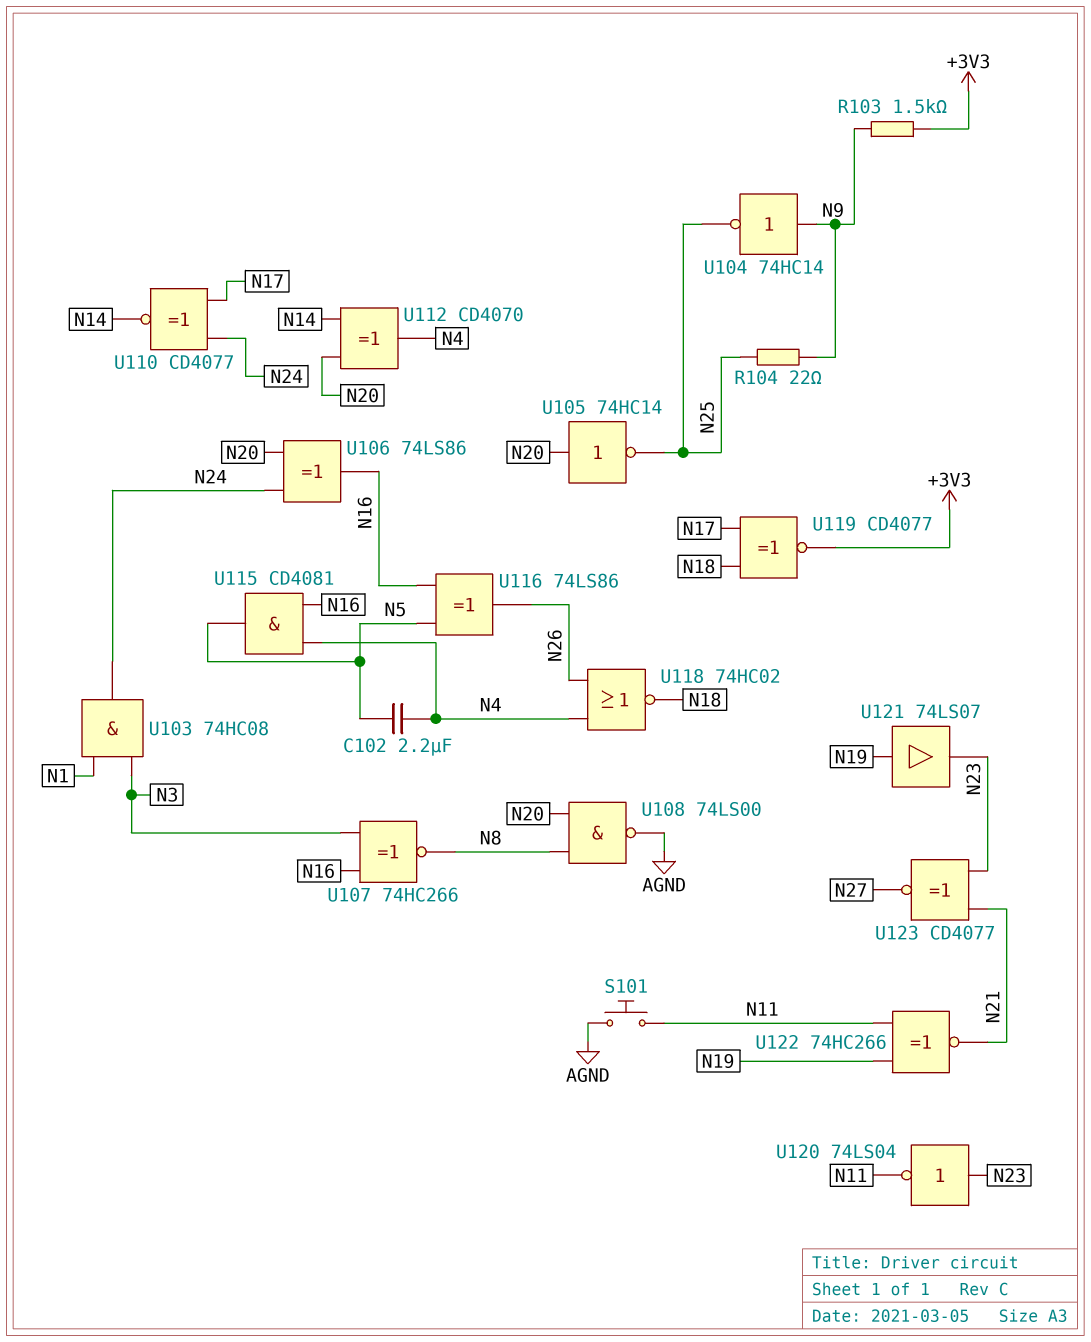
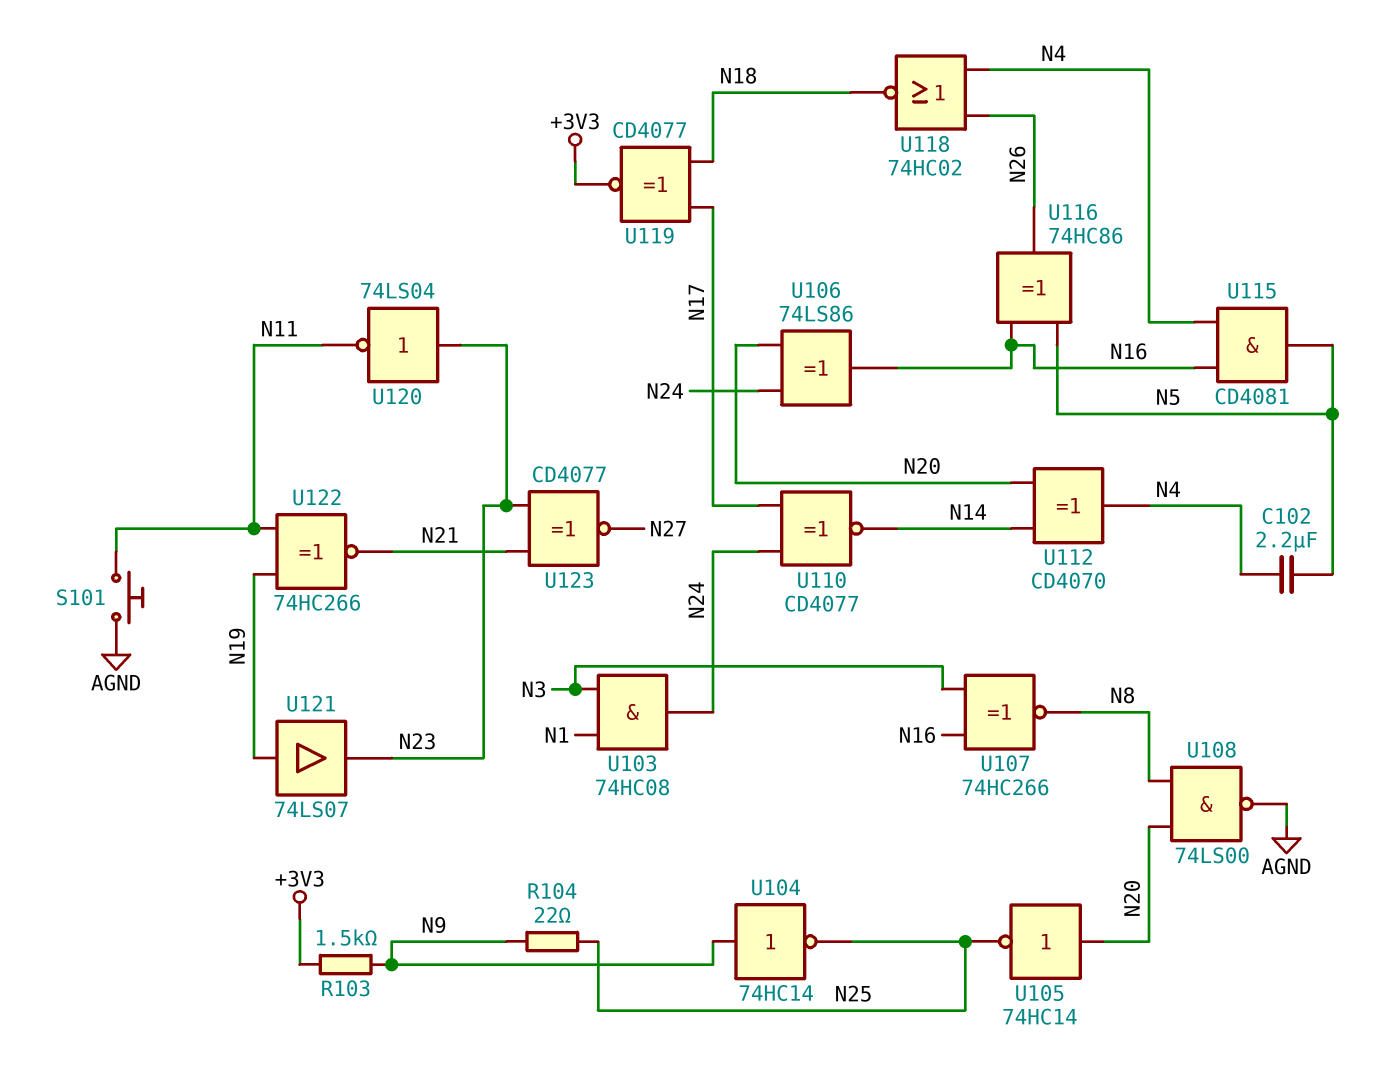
U116: XOR 74LS86 (in N5, in N16, out N26) -> XOR 74HC86 (in N5, in N16, out N26)

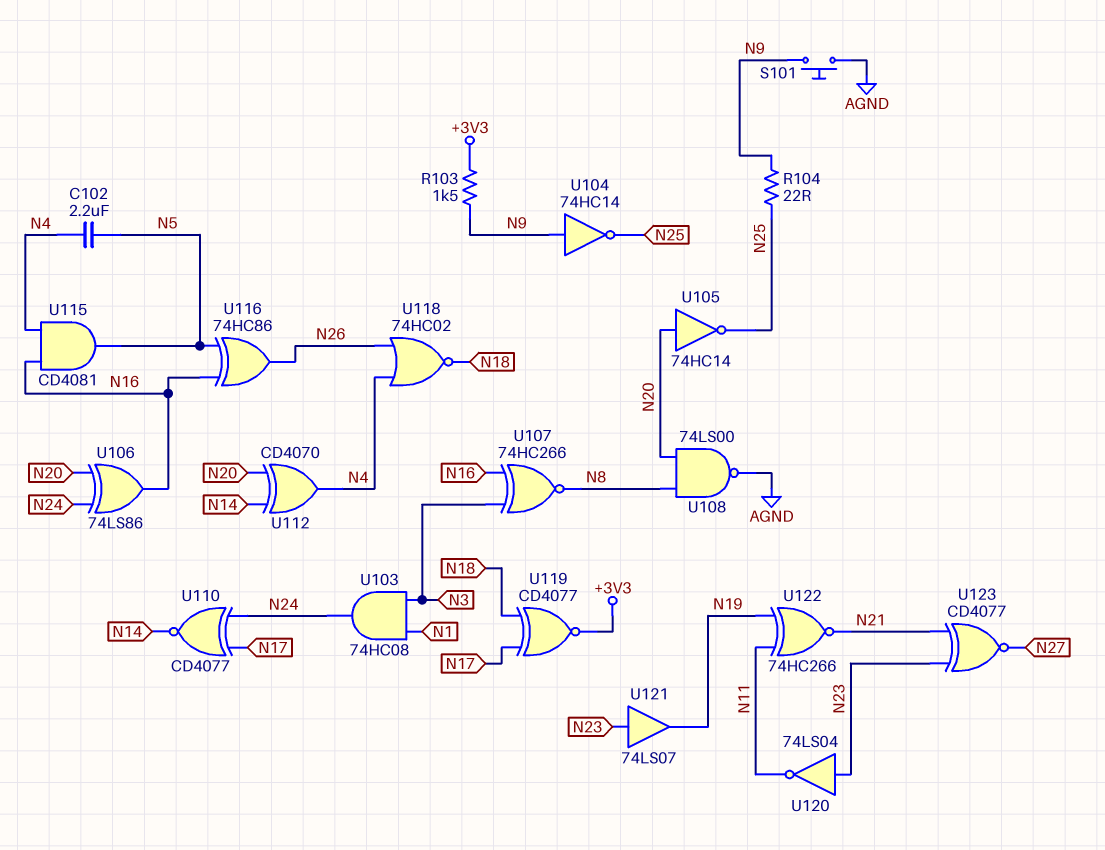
S101: button (AGND, N11) -> button (AGND, N9)
U121: buffer 74LS07 (in N19, out N23) -> buffer 74LS07 (in N23, out N19)

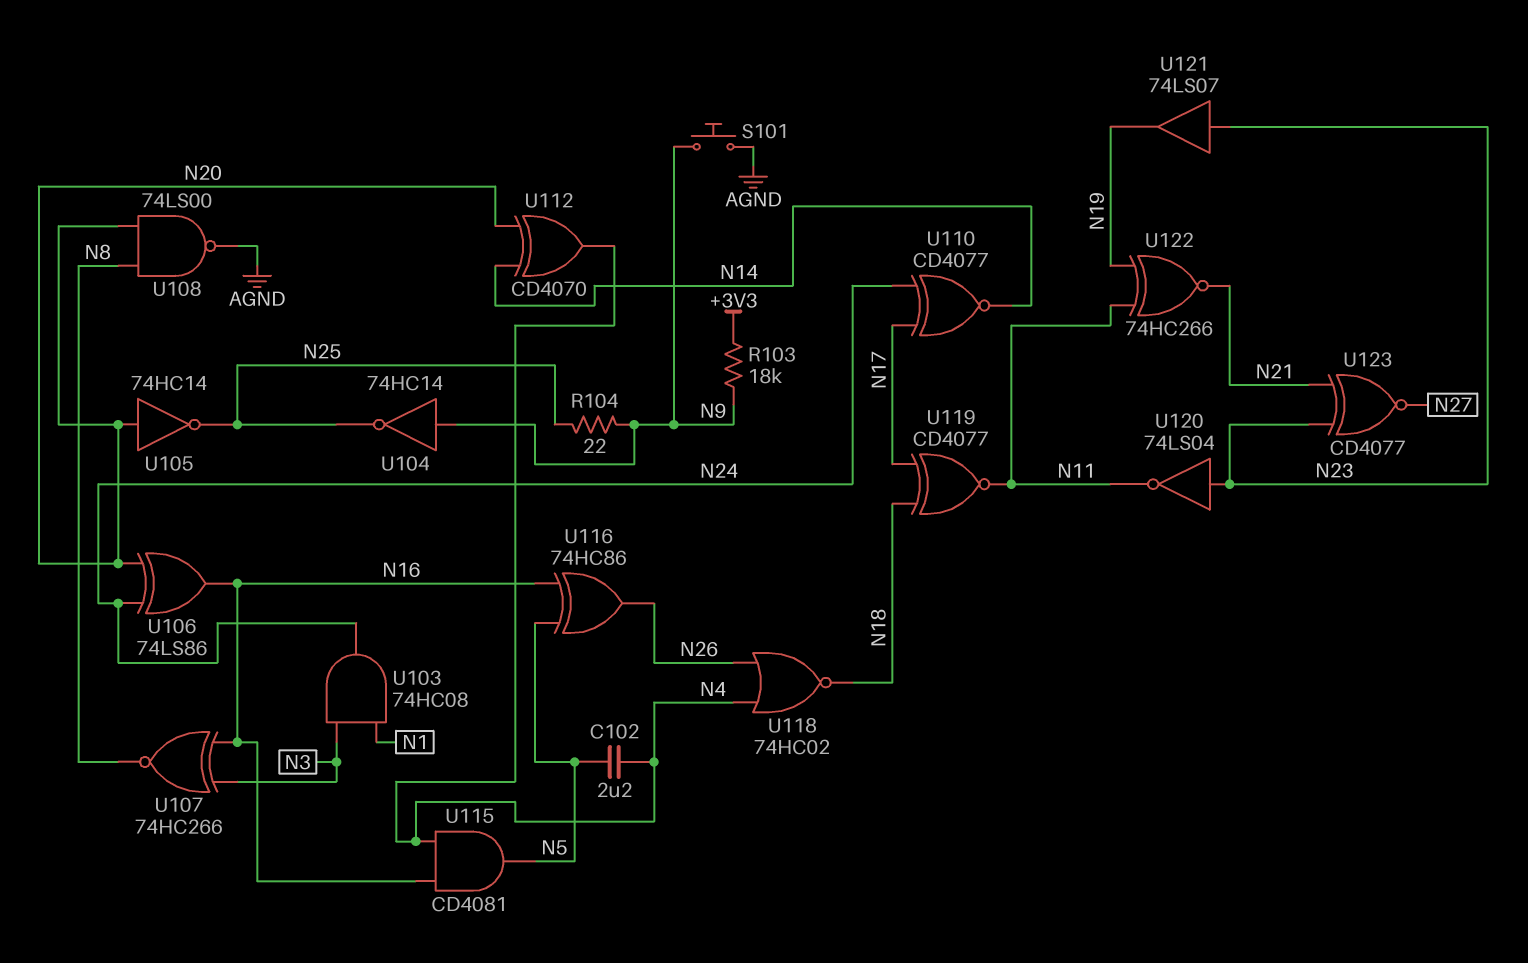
R103: 1.5k (+3V3, N9) -> 18k (+3V3, N9)
U119: XNOR CD4077 (in N17, in N18, out +3V3) -> XNOR CD4077 (in N17, in N18, out N11)

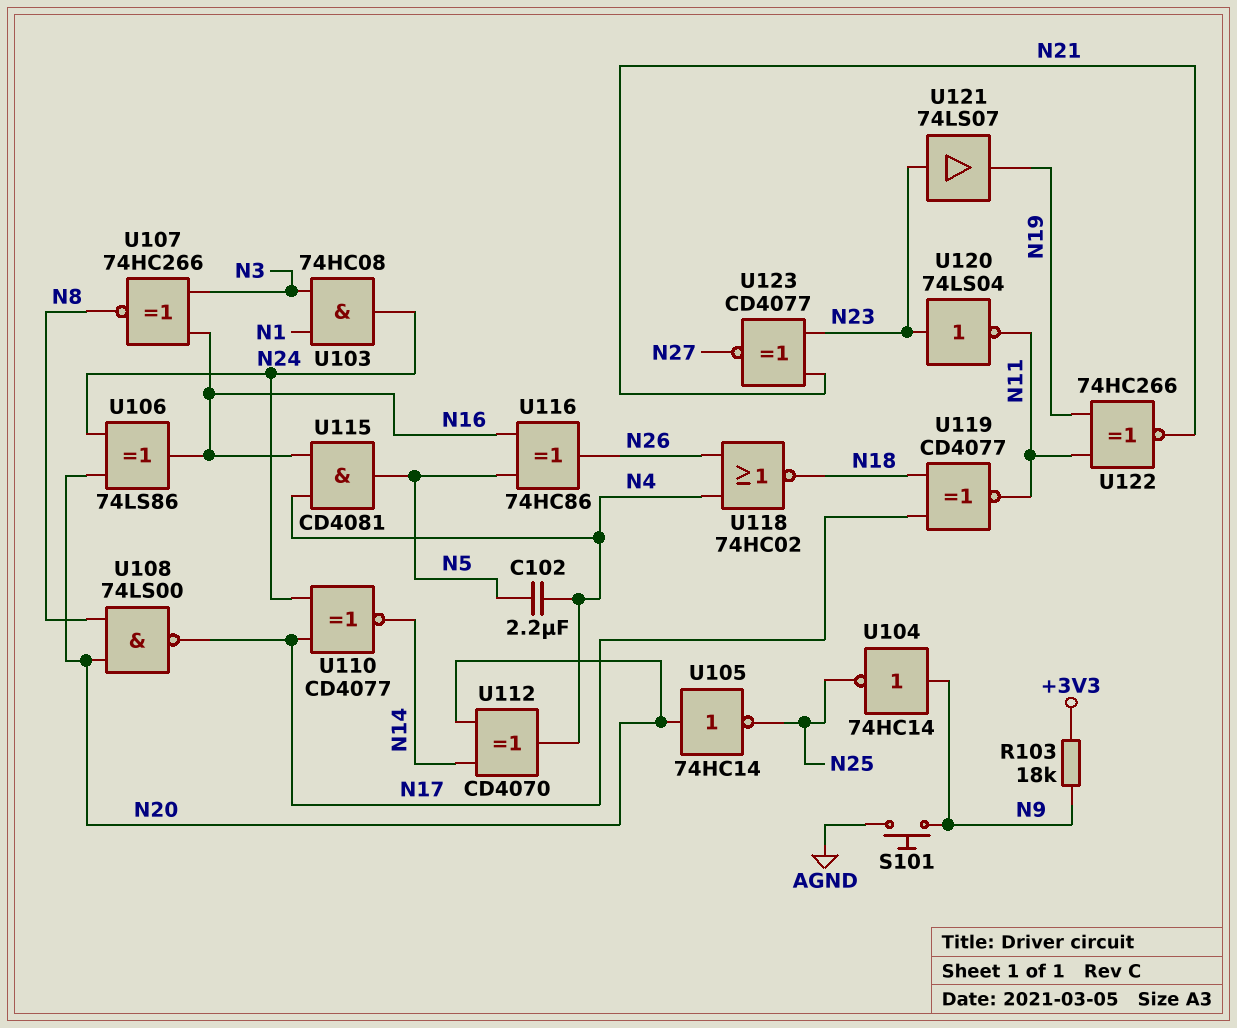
R104: 22 (N9, N25) -> none
U108: NAND 74LS00 (in N8, in N20, out AGND) -> NAND 74LS00 (in N8, in N20, out N17)

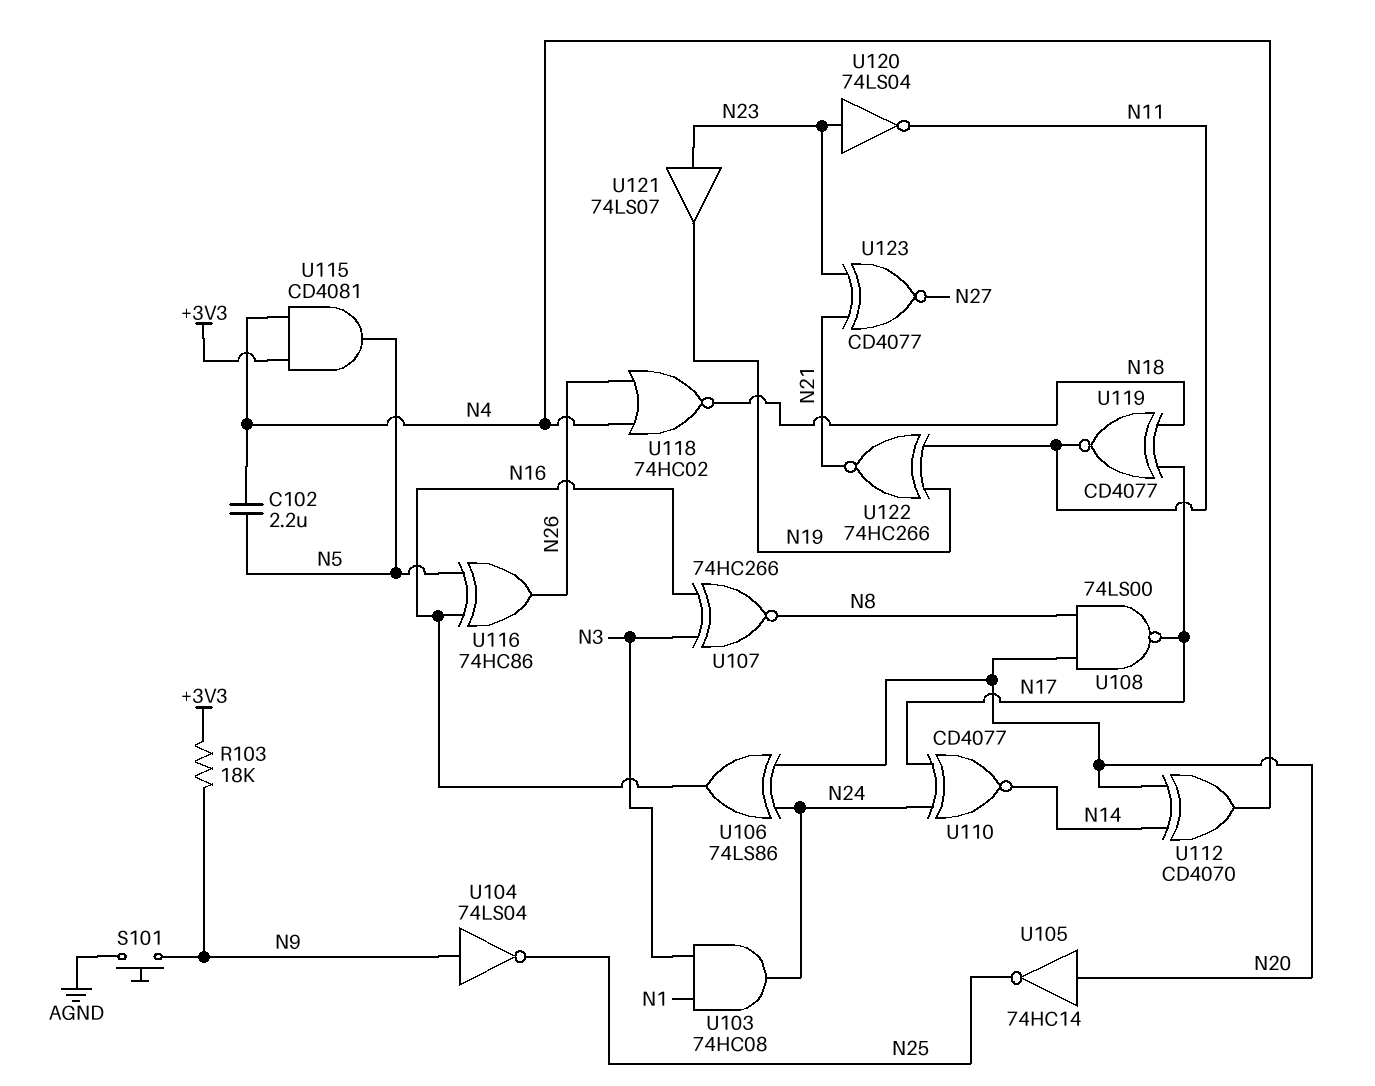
U104: NOT 74HC14 (in N9, out N25) -> NOT 74LS04 (in N9, out N25)
U115: AND CD4081 (in N4, in N16, out N5) -> AND CD4081 (in +3V3, in N4, out N5)

